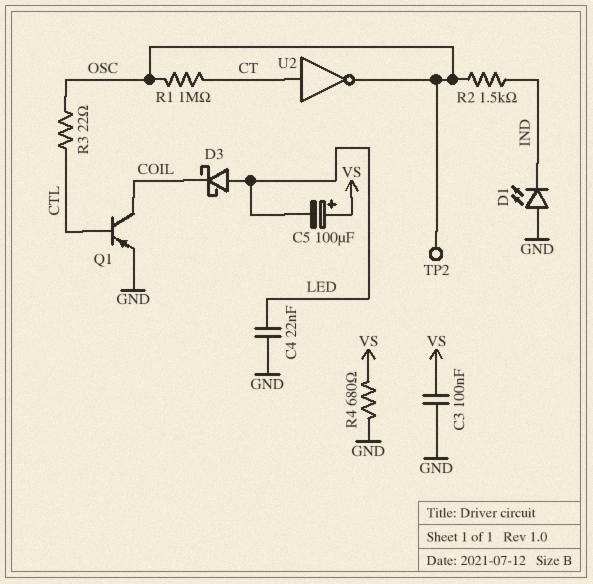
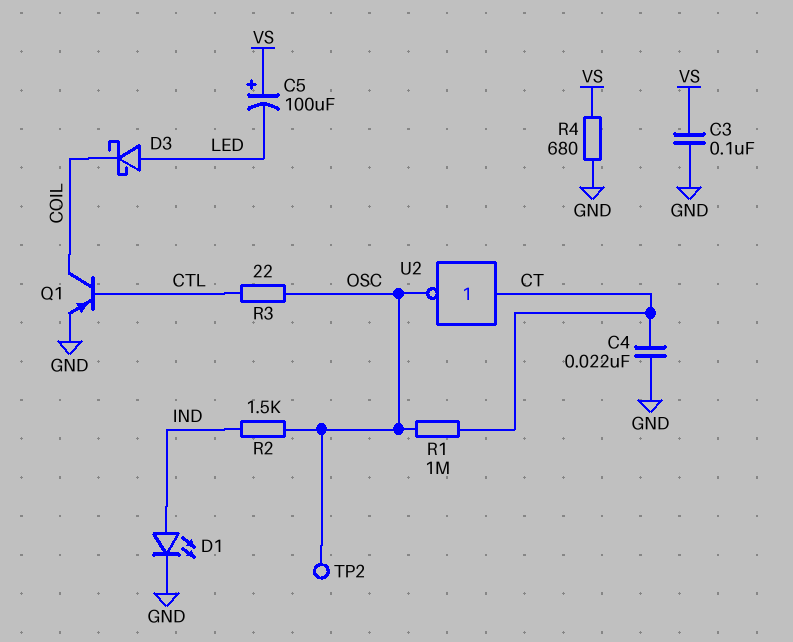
C4: 22nF (GND, LED) -> 22nF (CT, GND)
D1: LED (A GND, K IND) -> LED (A IND, K GND)

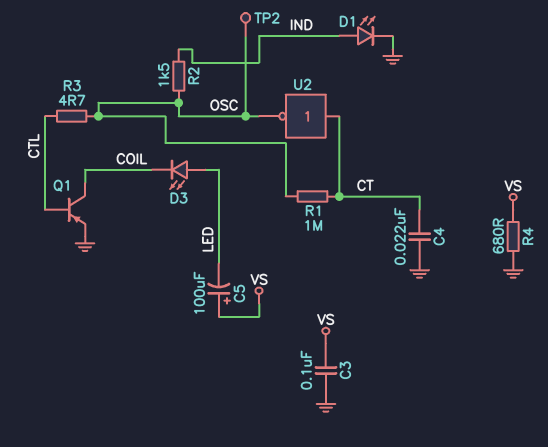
D3: schottky (A LED, K COIL) -> LED (A LED, K COIL)
R3: 22 (CTL, OSC) -> 4.7 (CTL, OSC)

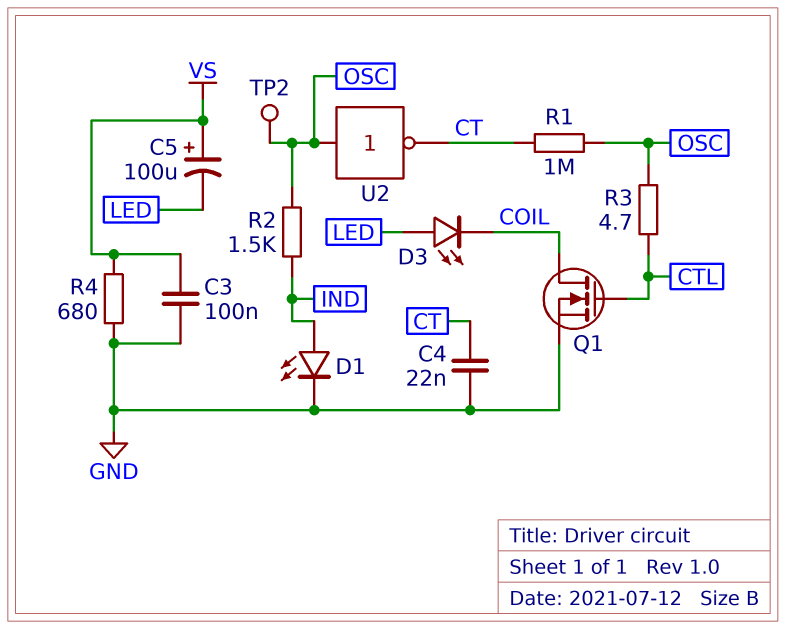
Q1: PNP (B CTL, C COIL, E GND) -> NMOS (G CTL, D COIL, S GND)
U2: NOT (in CT, out OSC) -> NOT (in OSC, out CT)

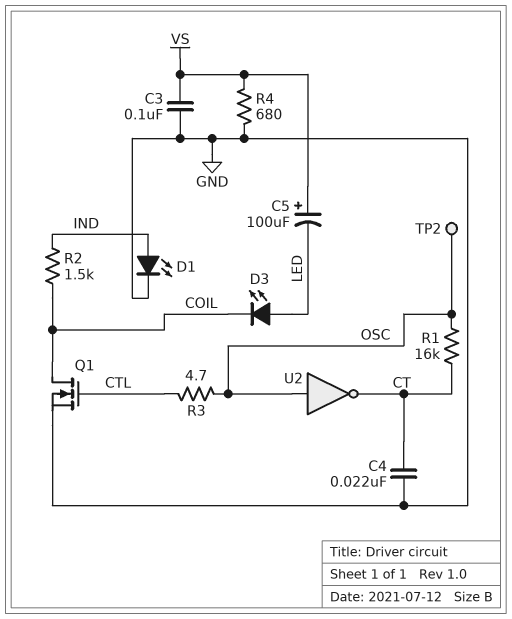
R1: 1M (CT, OSC) -> 16k (CT, OSC)
R2: 1.5k (IND, OSC) -> 1.5k (COIL, IND)

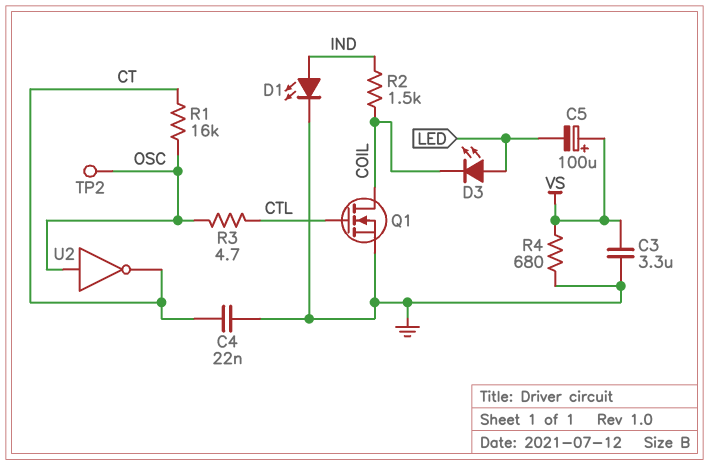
C3: 100nF (GND, VS) -> 3.3uF (GND, VS)

